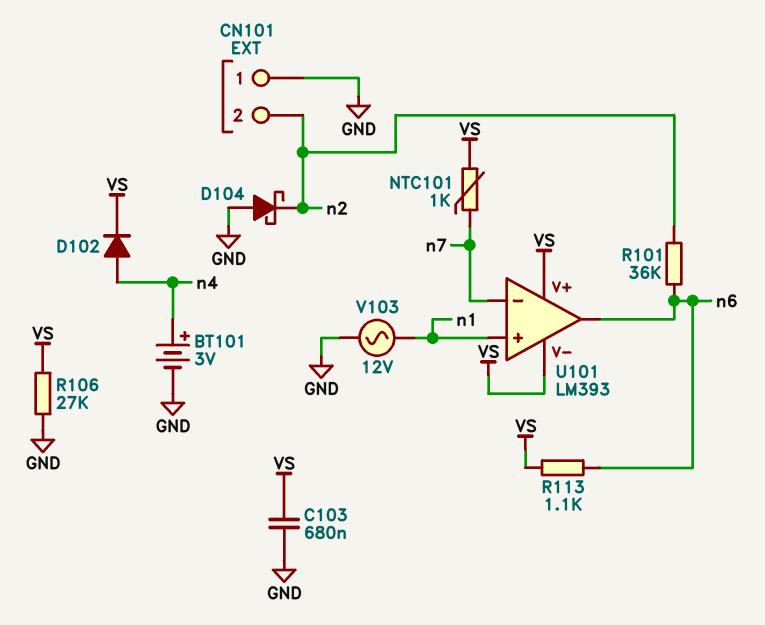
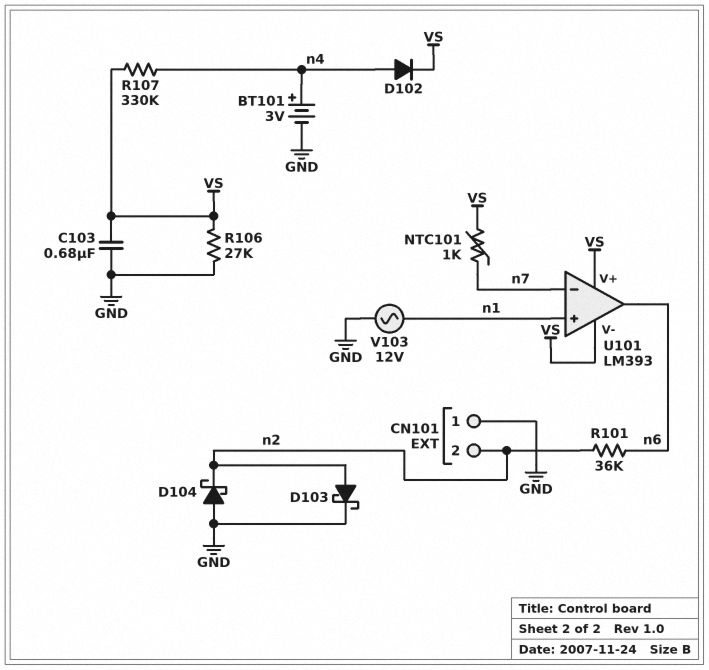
D103: none -> schottky (A n2, K GND)
R107: none -> 330k (VS, n4)
R113: 1.1k (VS, n6) -> none

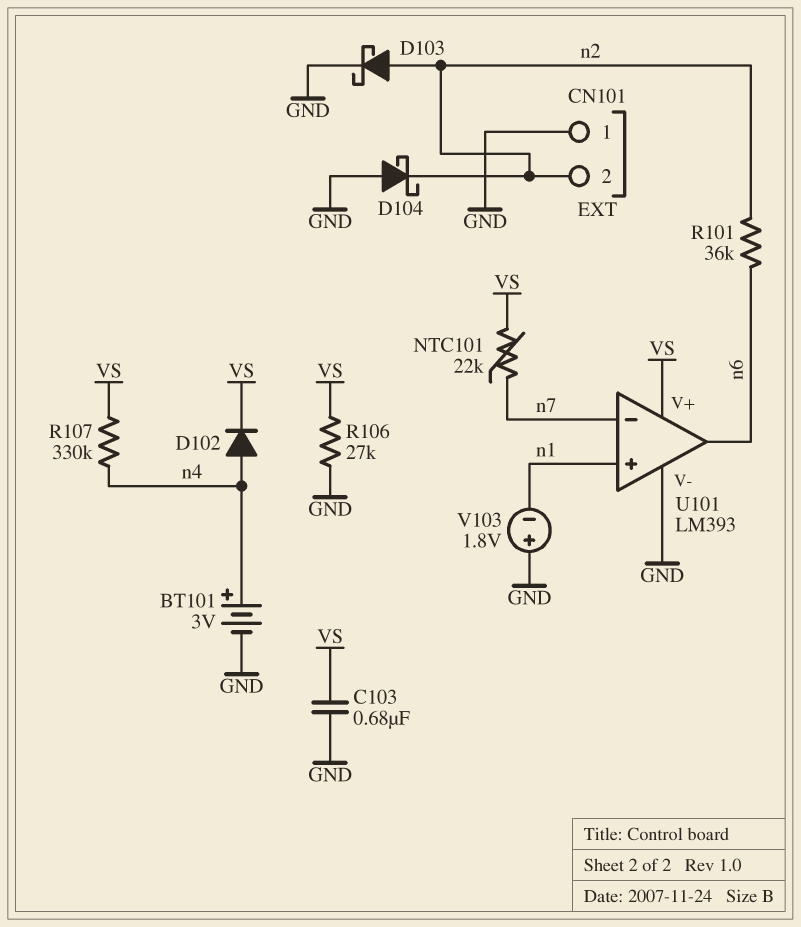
NTC101: 1k (VS, n7) -> 22k (VS, n7)
U101 pin V-: VS -> GND
V103: AC 12V (GND, n1) -> 1.8V (plus GND, minus n1)

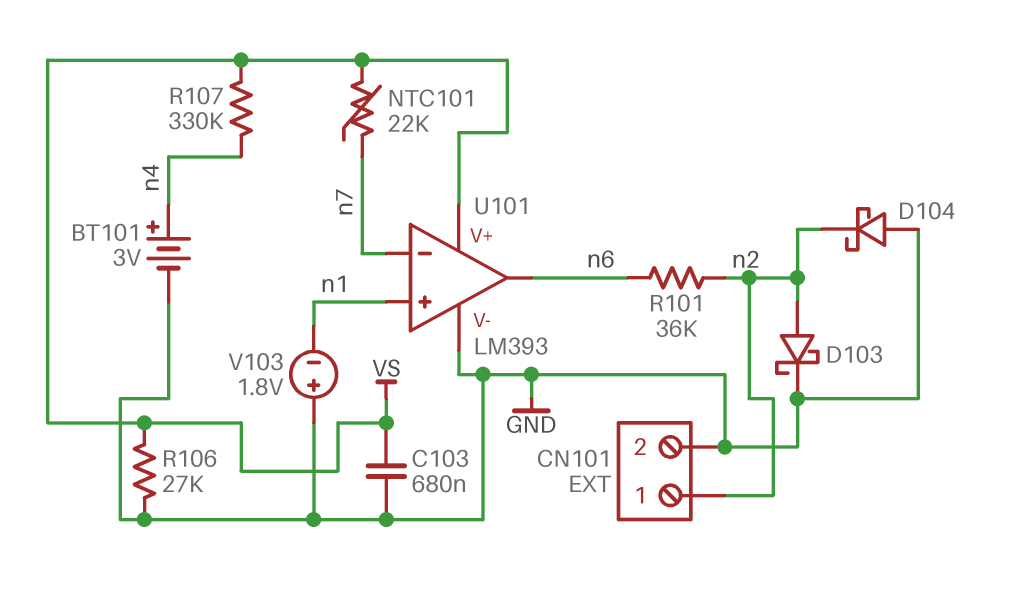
CN101 pin 1: GND -> n2
CN101 pin 2: n2 -> GND
D102: diode (A n4, K VS) -> none

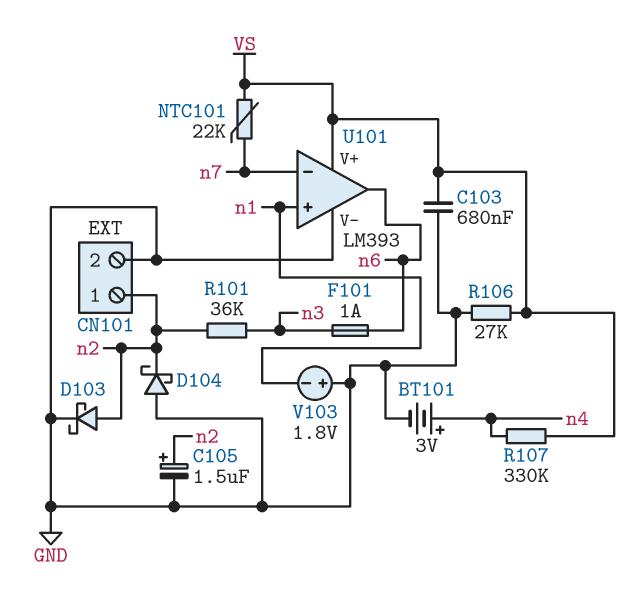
C105: none -> 1.5uF (plus n2, minus GND)
F101: none -> 1A (n3, n6)
R101: 36k (n2, n6) -> 36k (n2, n3)

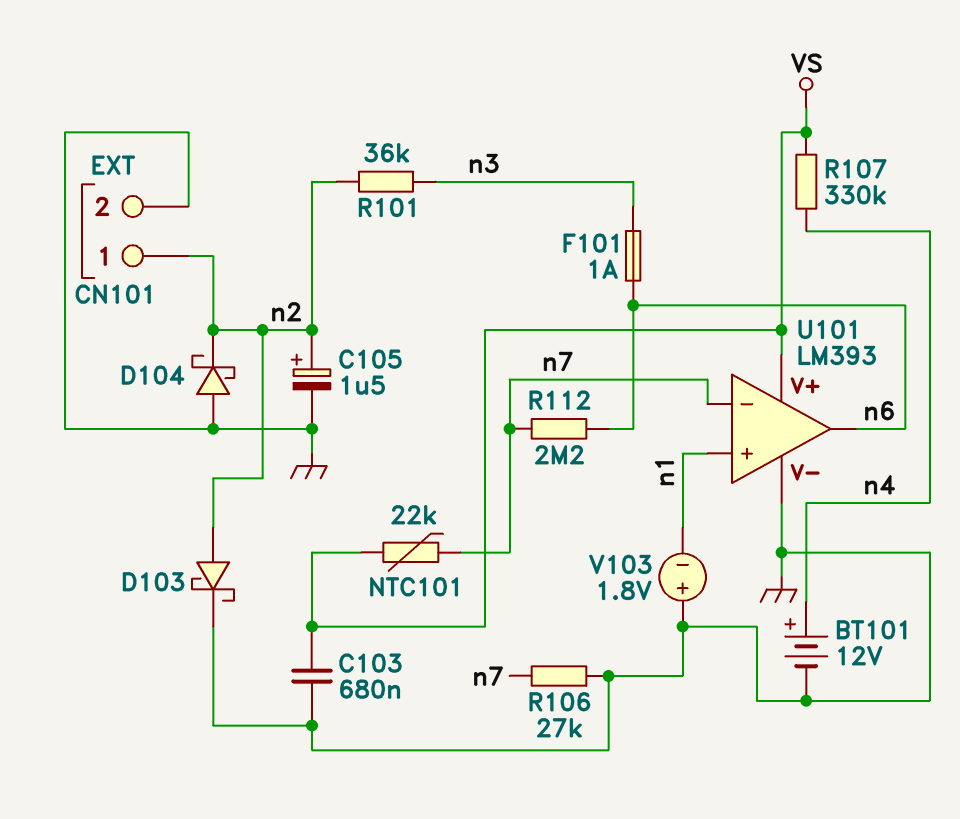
BT101: 3V (plus n4, minus GND) -> 12V (plus n4, minus GND)
R106: 27k (GND, VS) -> 27k (GND, n7)
R112: none -> 2.2M (n6, n7)

